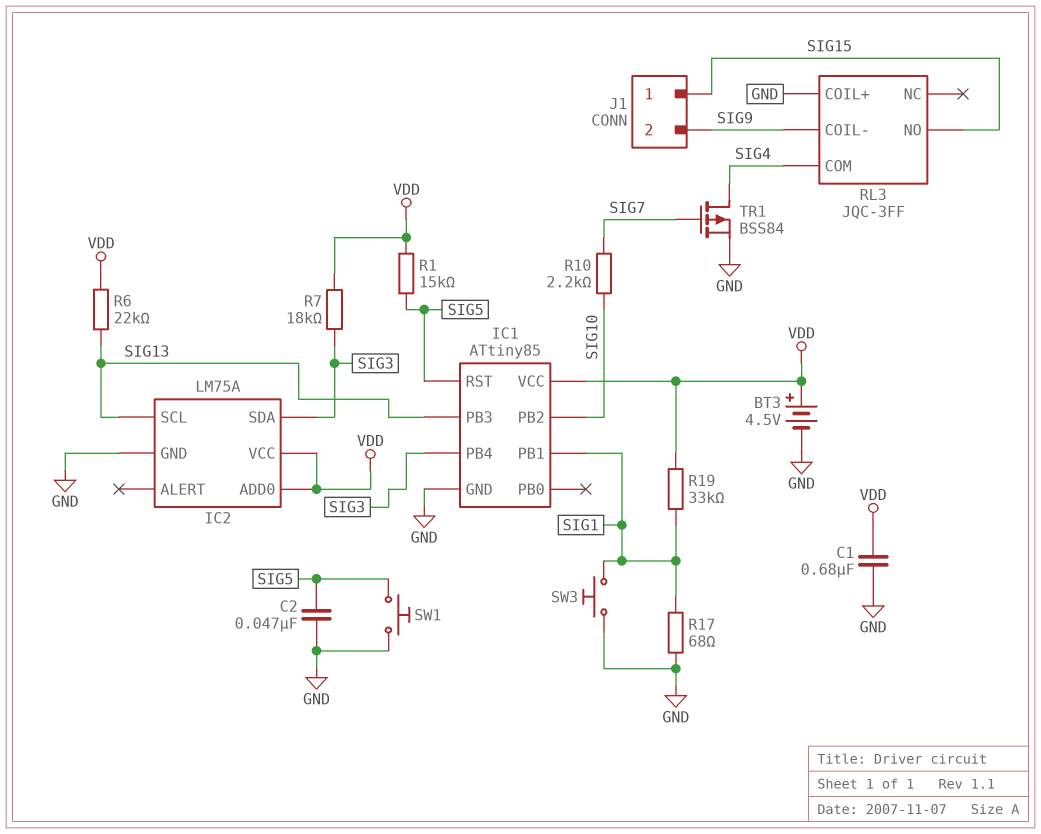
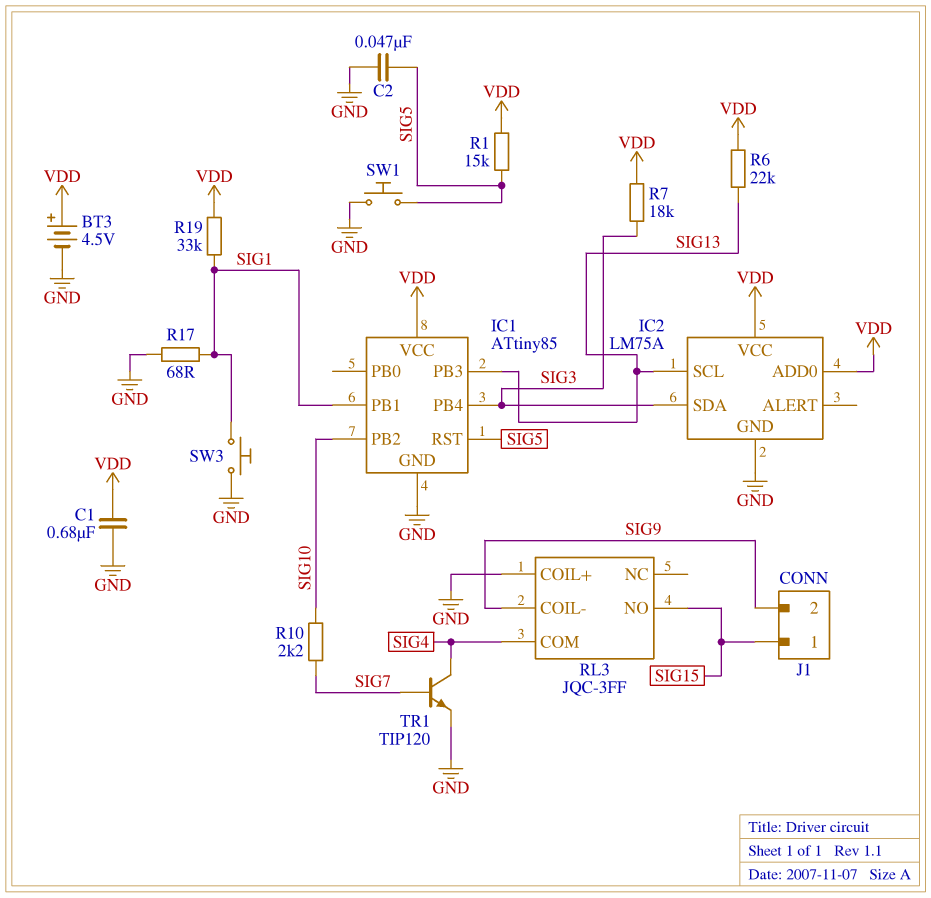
TR1: PMOS BSS84 (G SIG7, D SIG4, S GND) -> NPN TIP120 (B SIG7, C SIG4, E GND)

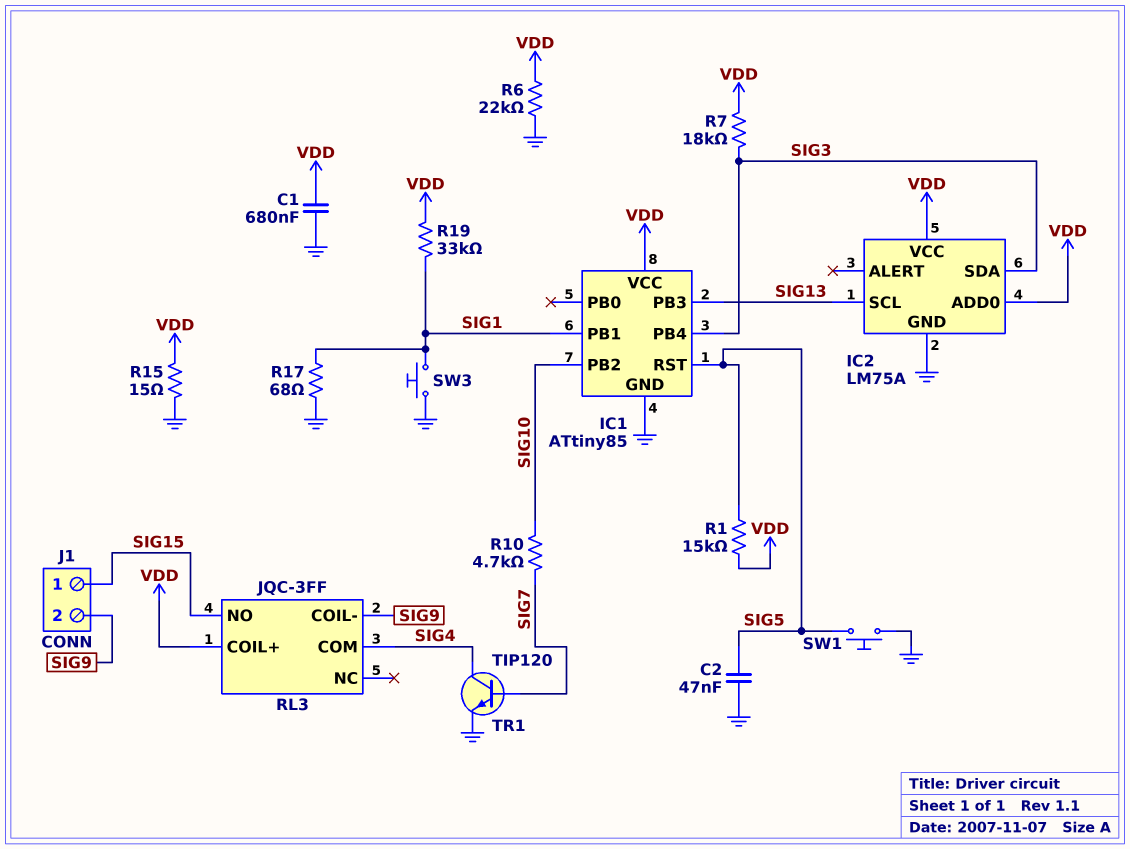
BT3: 4.5V (plus VDD, minus GND) -> none
R6: 22k (SIG13, VDD) -> 22k (GND, VDD)
R10: 2.2k (SIG7, SIG10) -> 4.7k (SIG7, SIG10)
R15: none -> 15 (GND, VDD)
RL3 pin COIL+: GND -> VDD

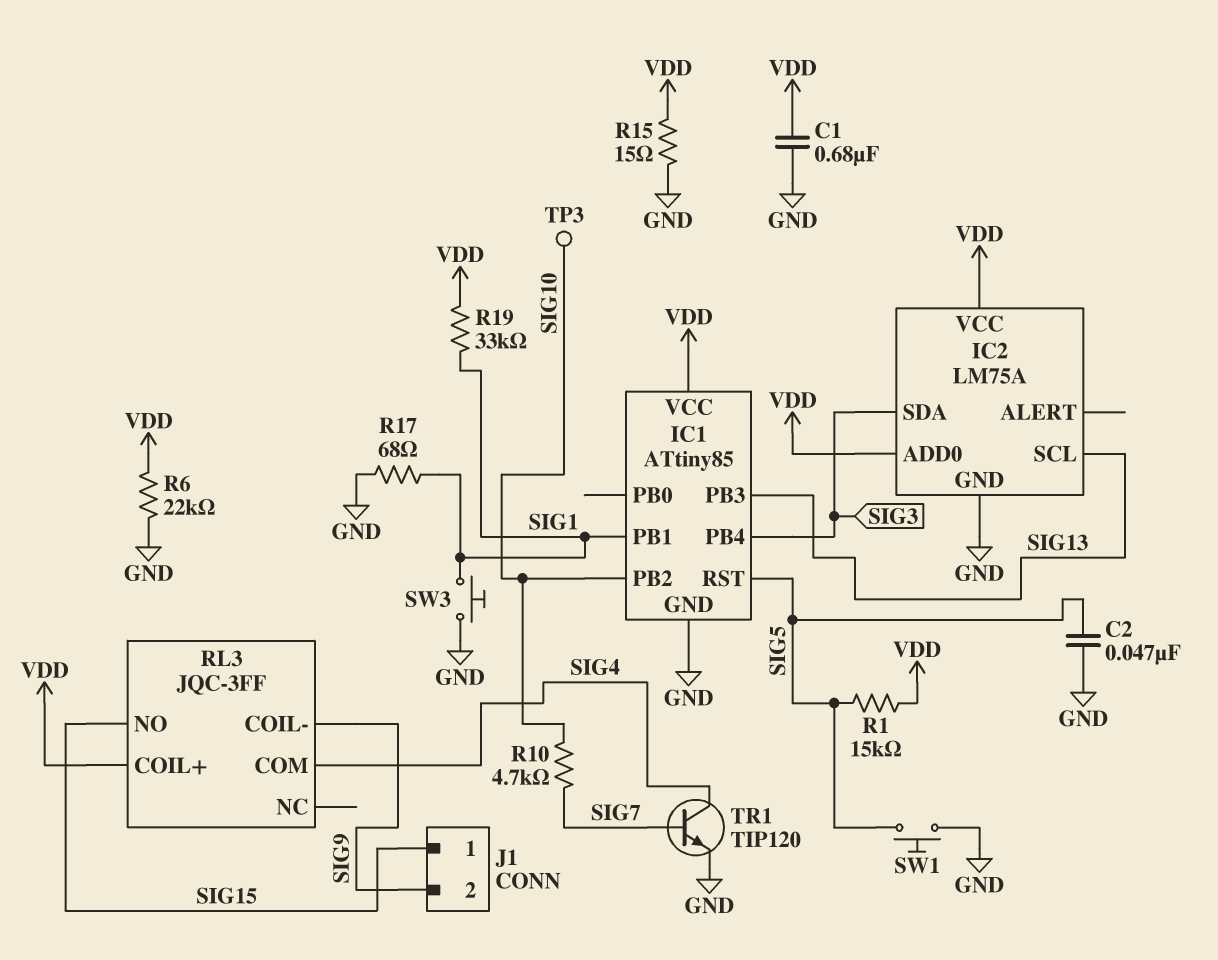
R7: 18k (SIG3, VDD) -> none
TP3: none -> test point (SIG10)

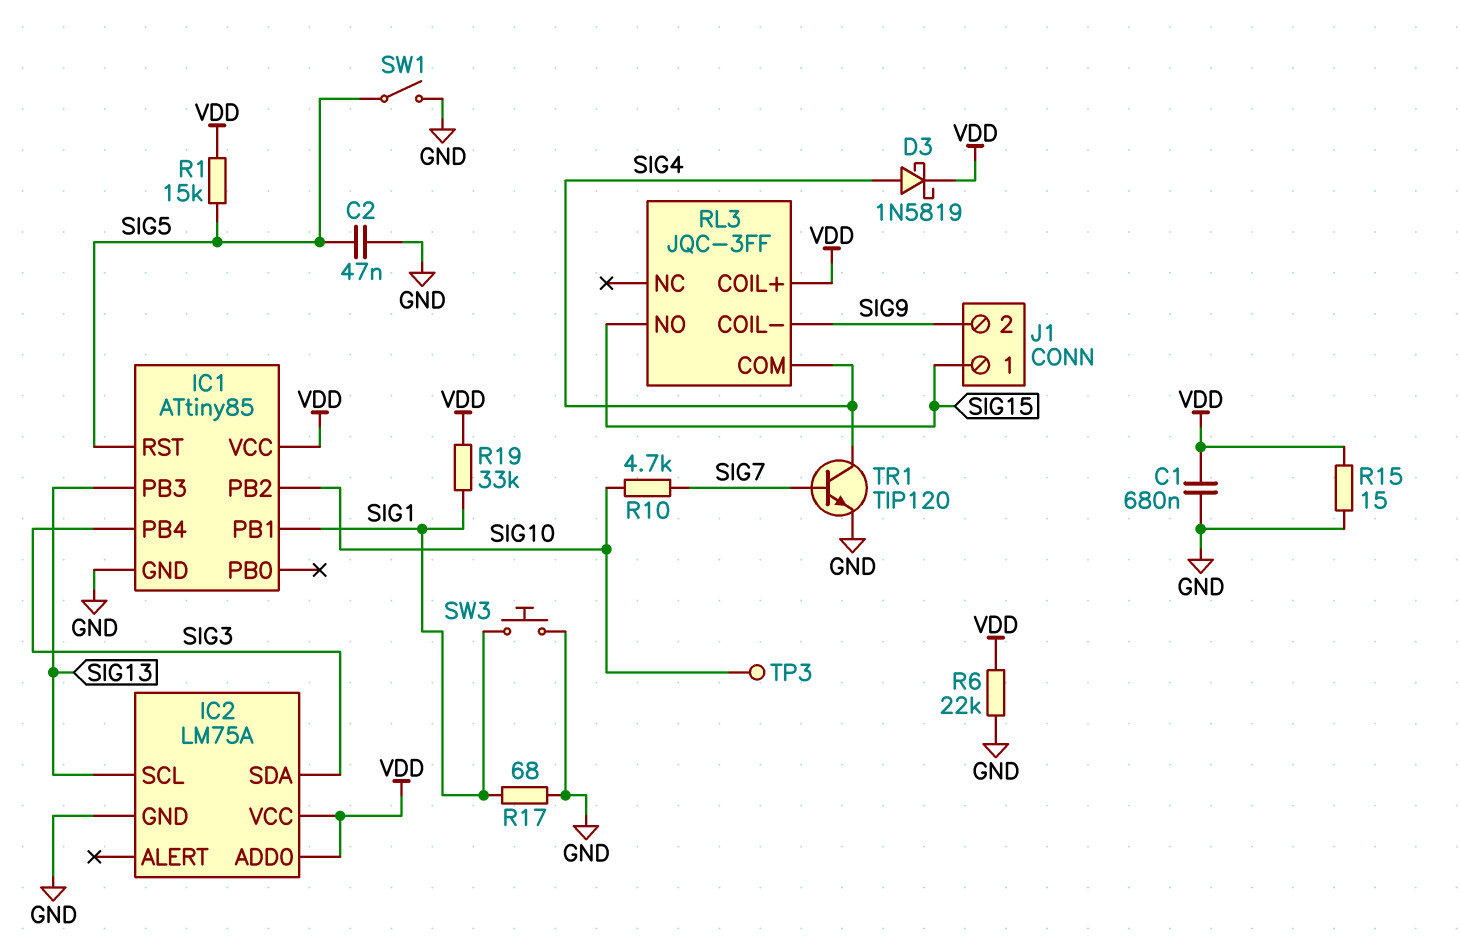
D3: none -> schottky 1N5819 (A SIG4, K VDD)
SW1: button (GND, SIG5) -> switch (GND, SIG5)

